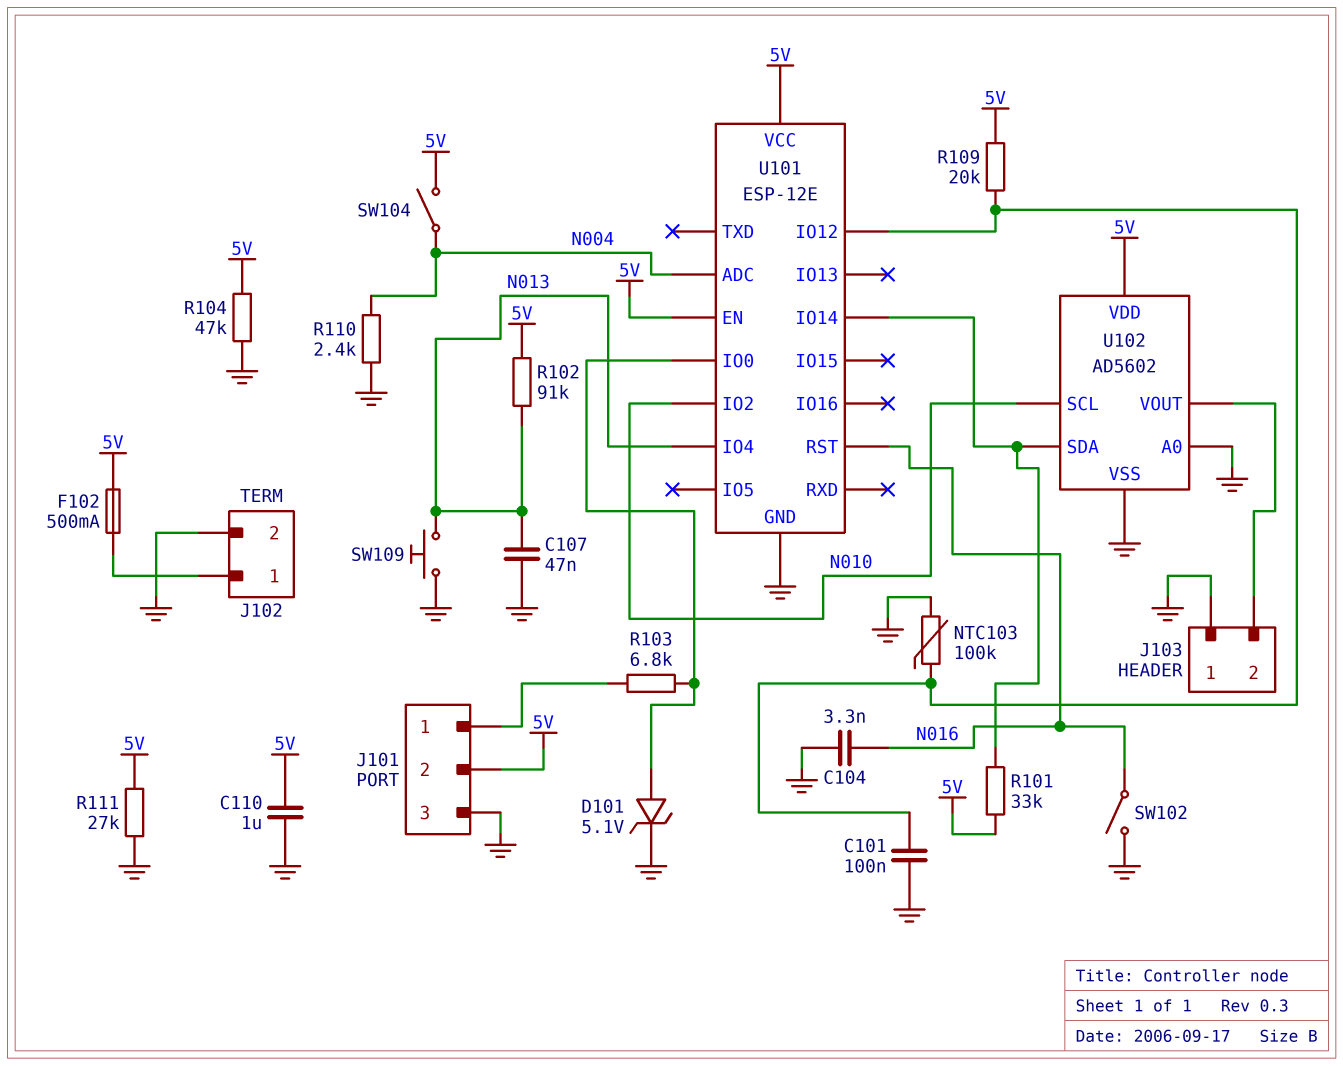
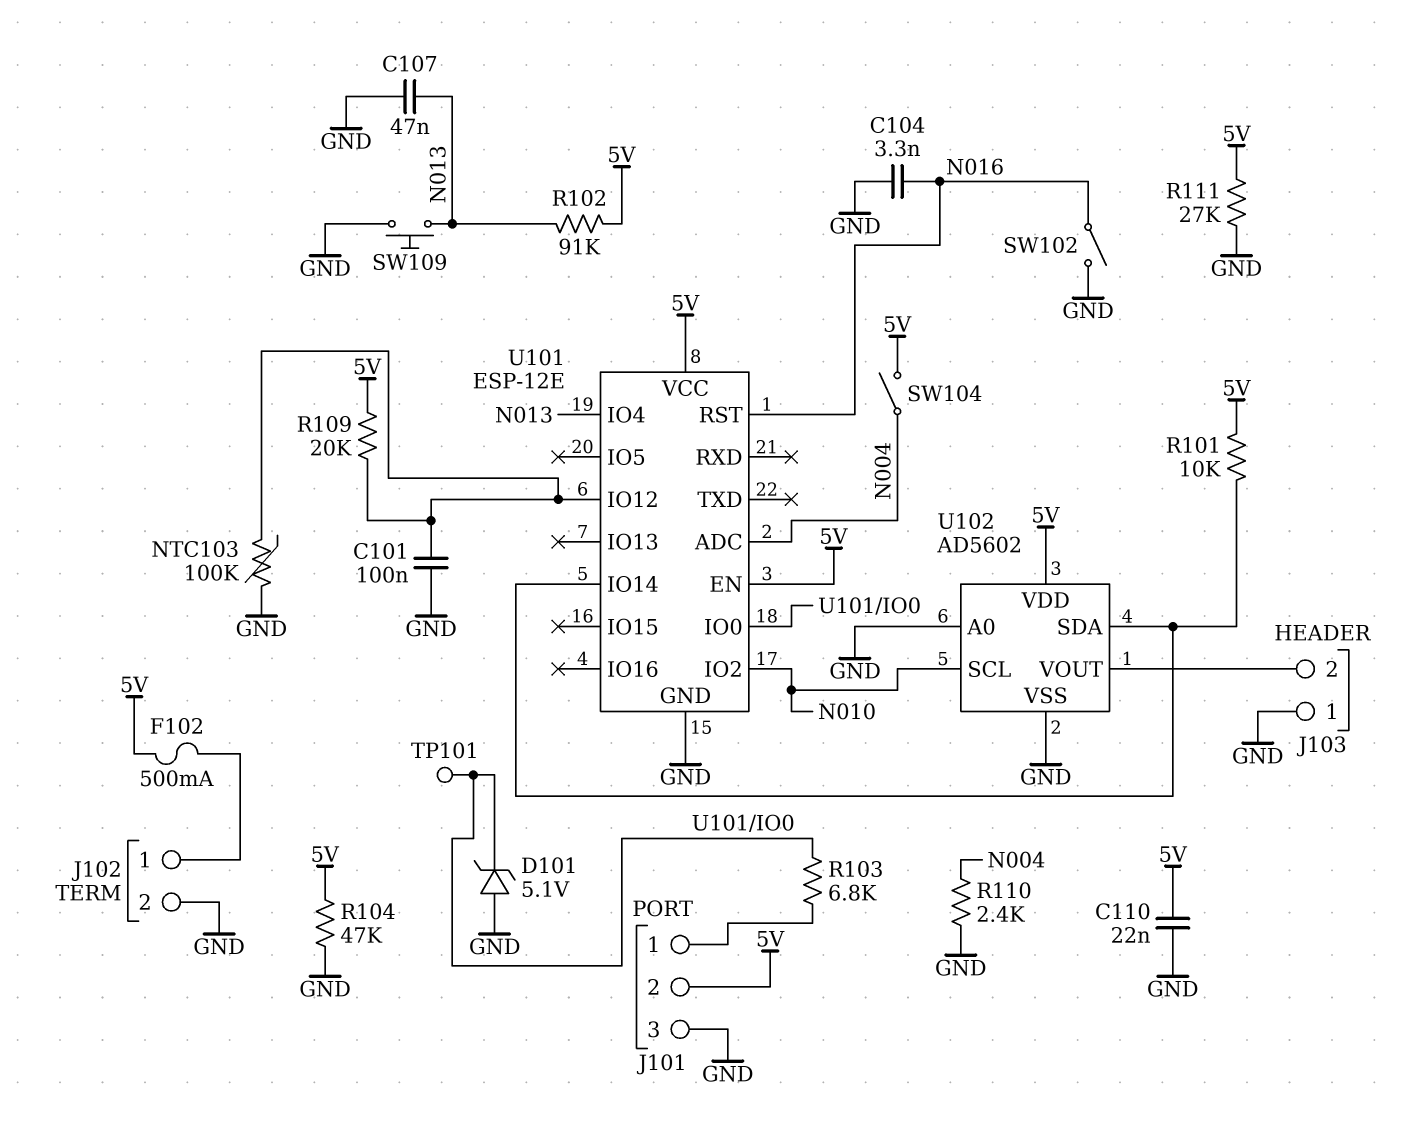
C110: 1uF (5V, GND) -> 22nF (5V, GND)
D101: zener 5.1V (A U101/IO0, K GND) -> zener 5.1V (A GND, K U101/IO0)
R101: 33k (5V, U101/IO14) -> 10k (5V, U101/IO14)
TP101: none -> test point (U101/IO0)

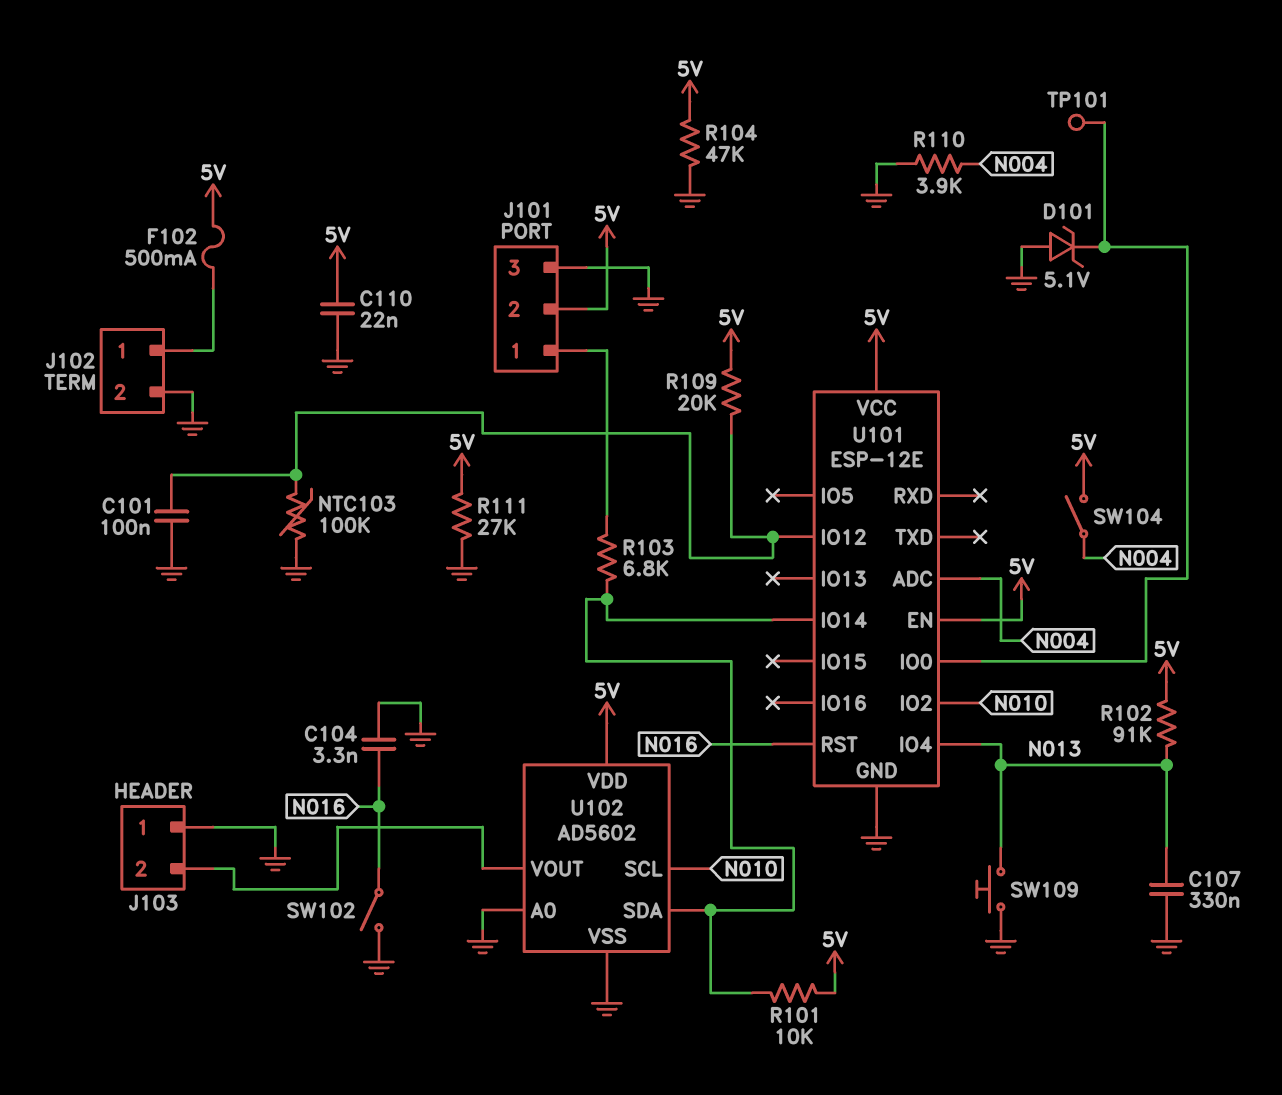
C107: 47nF (GND, N013) -> 330nF (GND, N013)
R103: 6.8k (J101/1, U101/IO0) -> 6.8k (J101/1, U101/IO14)
R110: 2.4k (GND, N004) -> 3.9k (GND, N004)

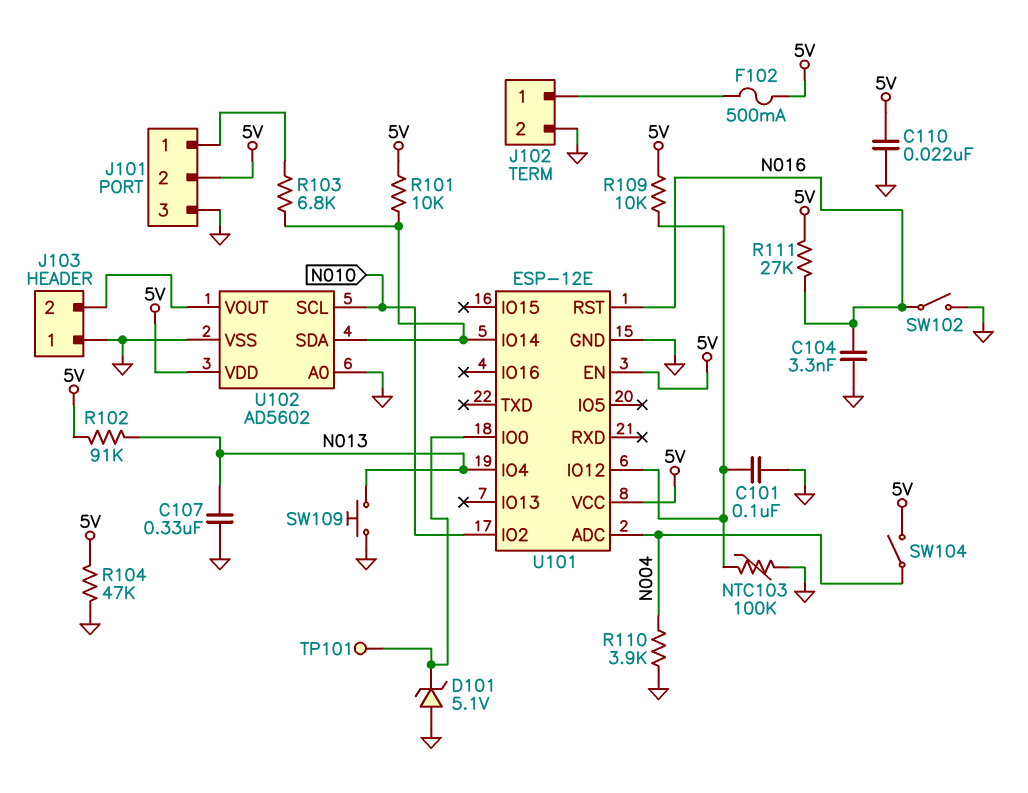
R109: 20k (5V, U101/IO12) -> 10k (5V, U101/IO12)
R111: 27k (5V, GND) -> 27k (5V, N016)

